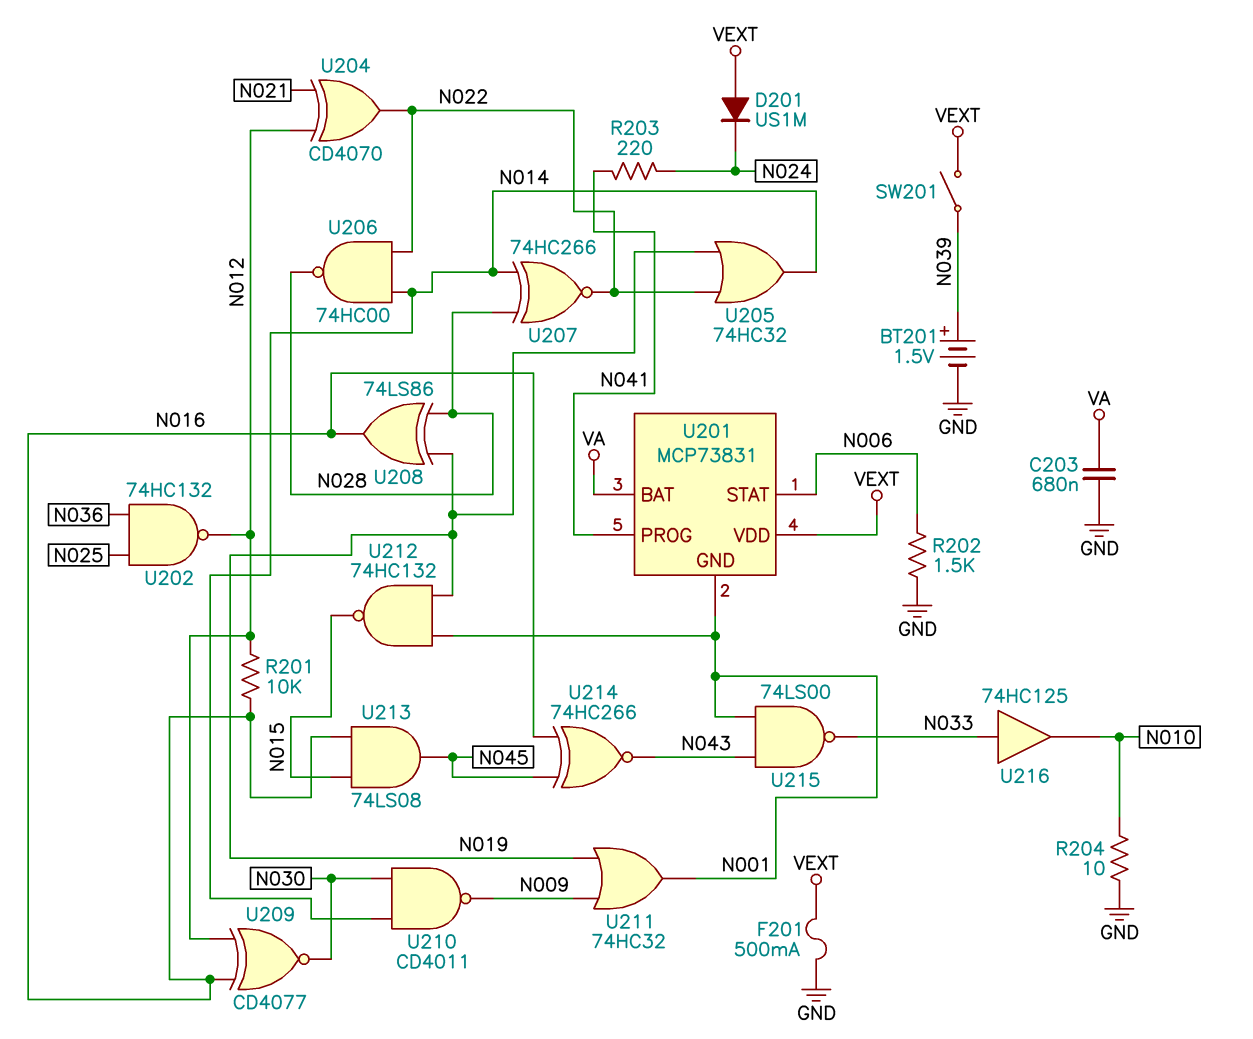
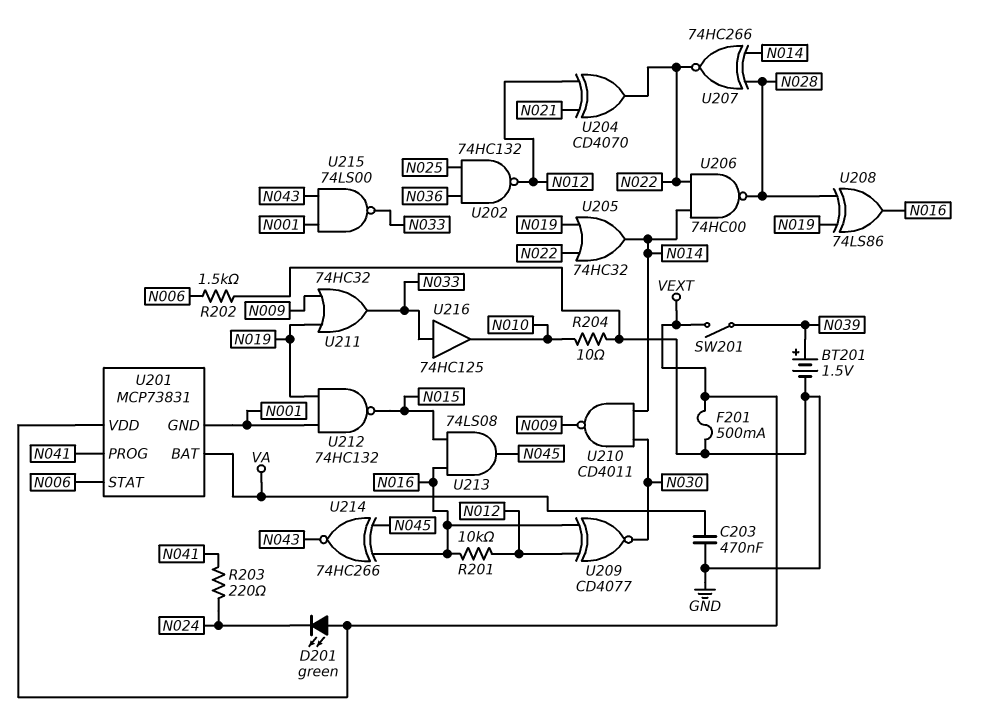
C203: 680nF (GND, VA) -> 470nF (GND, VA)
D201: diode US1M (A VEXT, K N024) -> LED green (A VEXT, K N024)
U211: OR 74HC32 (in N009, in N019, out N001) -> OR 74HC32 (in N009, in N019, out N033)

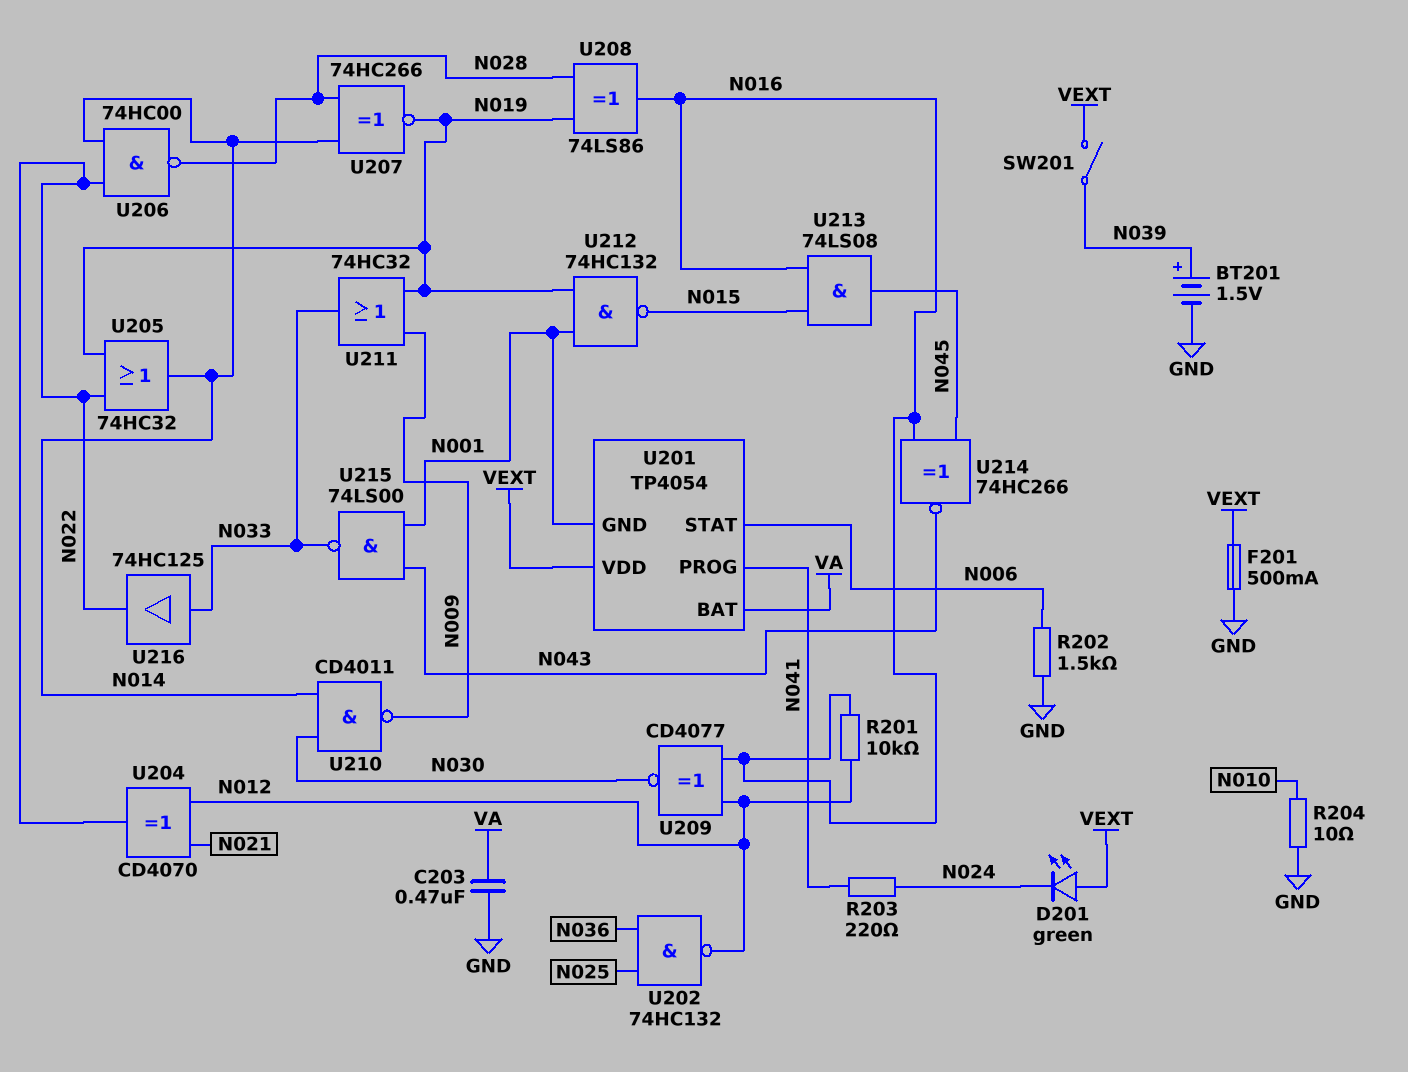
U201: MCP73831 -> TP4054
U207: XNOR 74HC266 (in N014, in N028, out N022) -> XNOR 74HC266 (in N014, in N028, out N019)
U216: buffer 74HC125 (in N033, out N010) -> buffer 74HC125 (in N033, out N022)

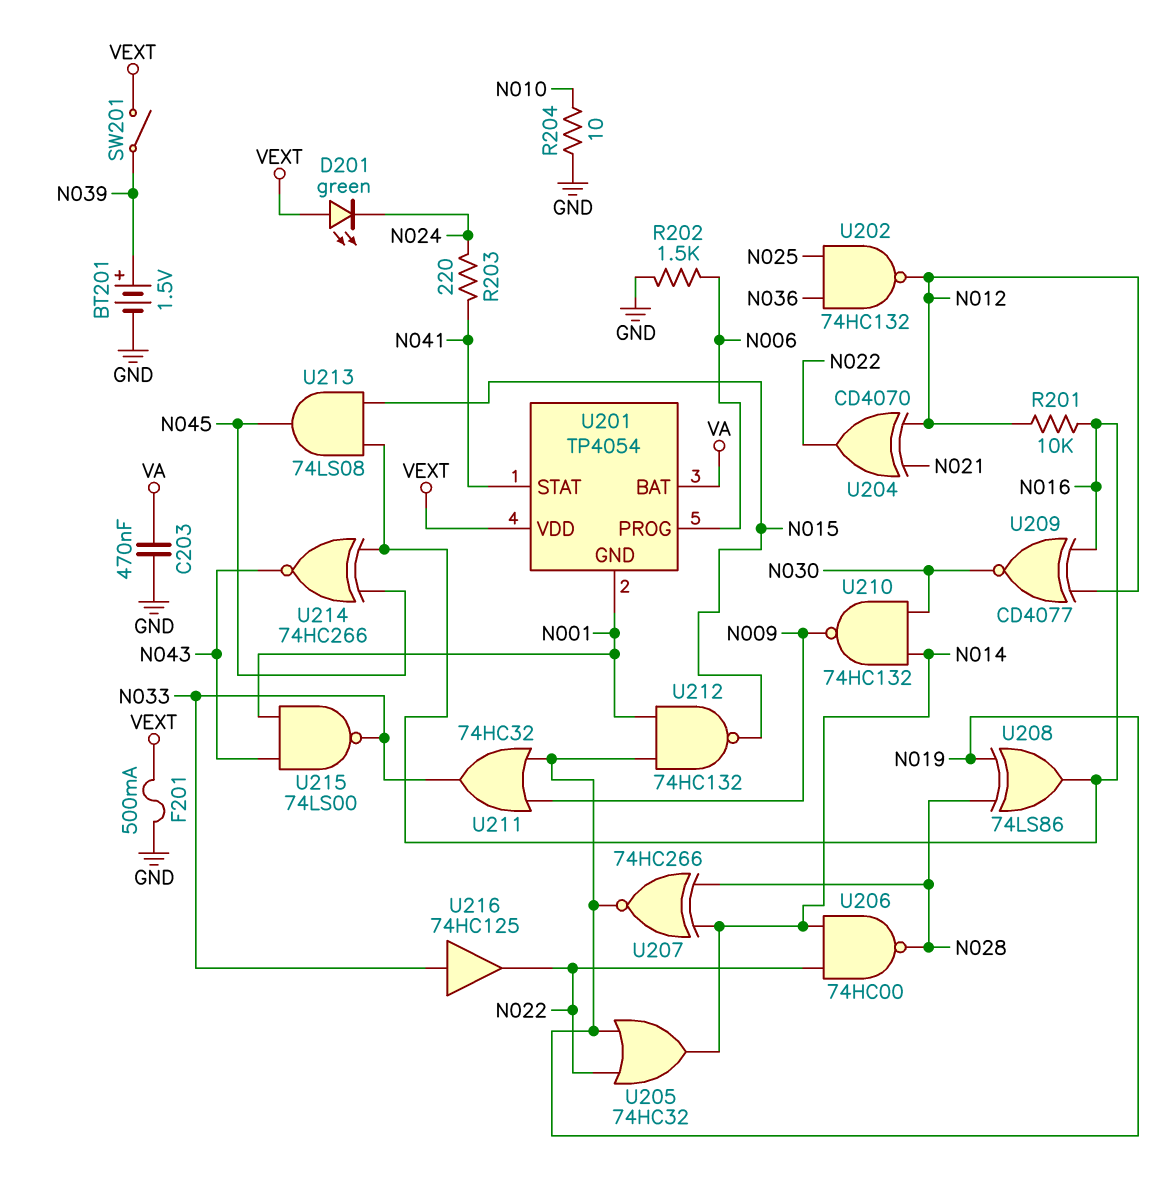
U201 pin PROG: N041 -> N006
U201 pin STAT: N006 -> N041
U210: NAND CD4011 (in N014, in N030, out N009) -> NAND 74HC132 (in N014, in N030, out N009)

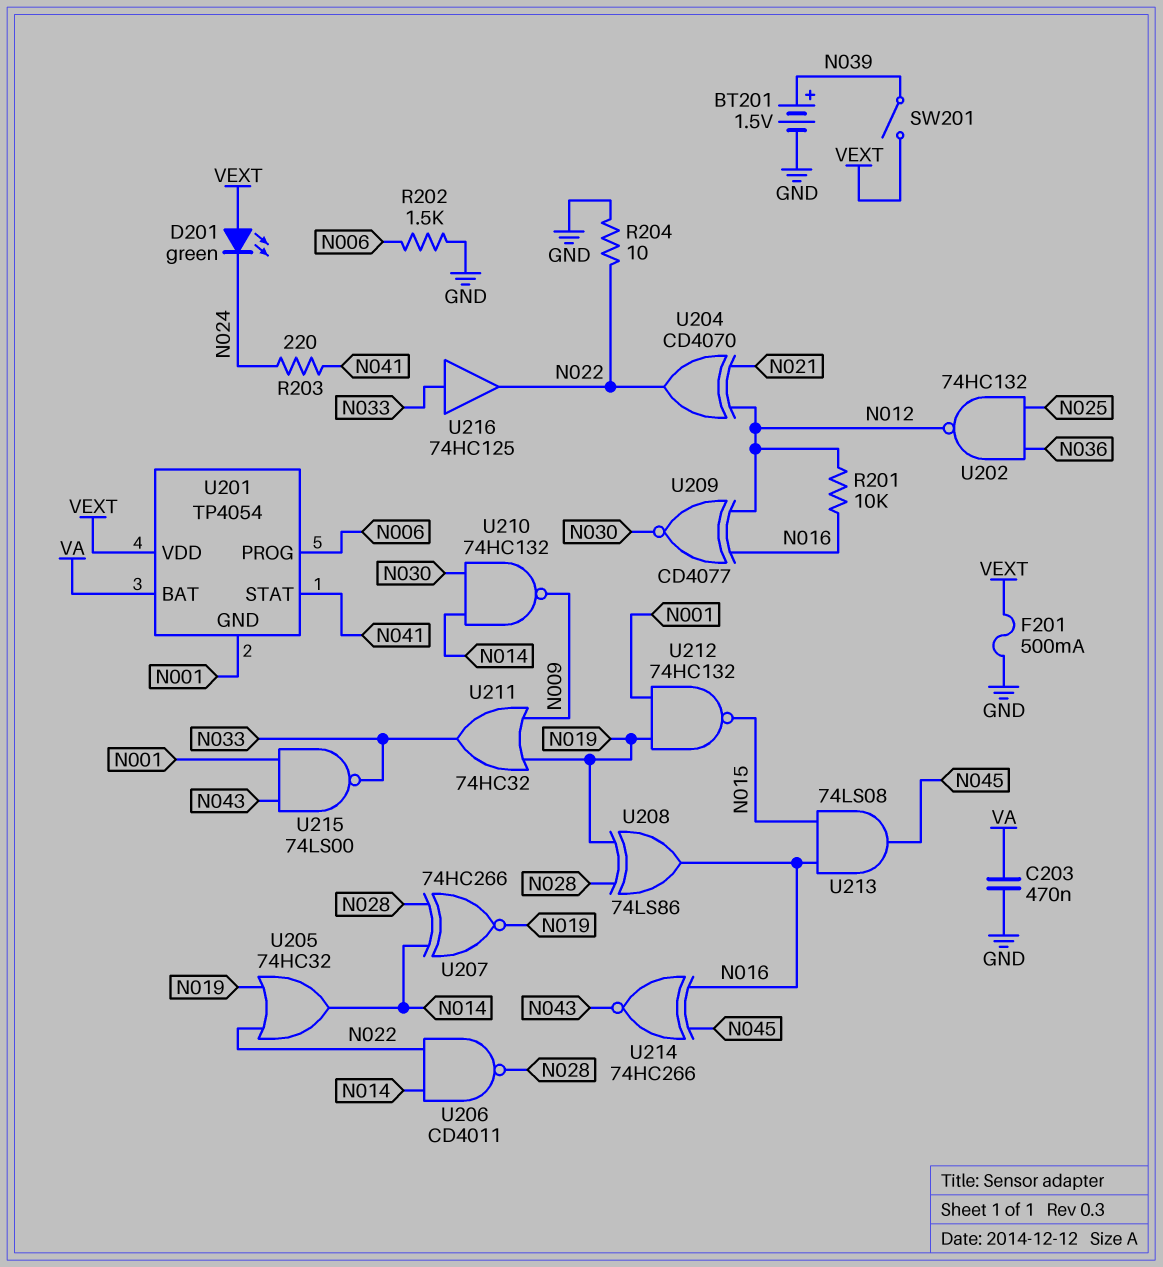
R204: 10 (GND, N010) -> 10 (GND, N022)
U206: NAND 74HC00 (in N014, in N022, out N028) -> NAND CD4011 (in N014, in N022, out N028)

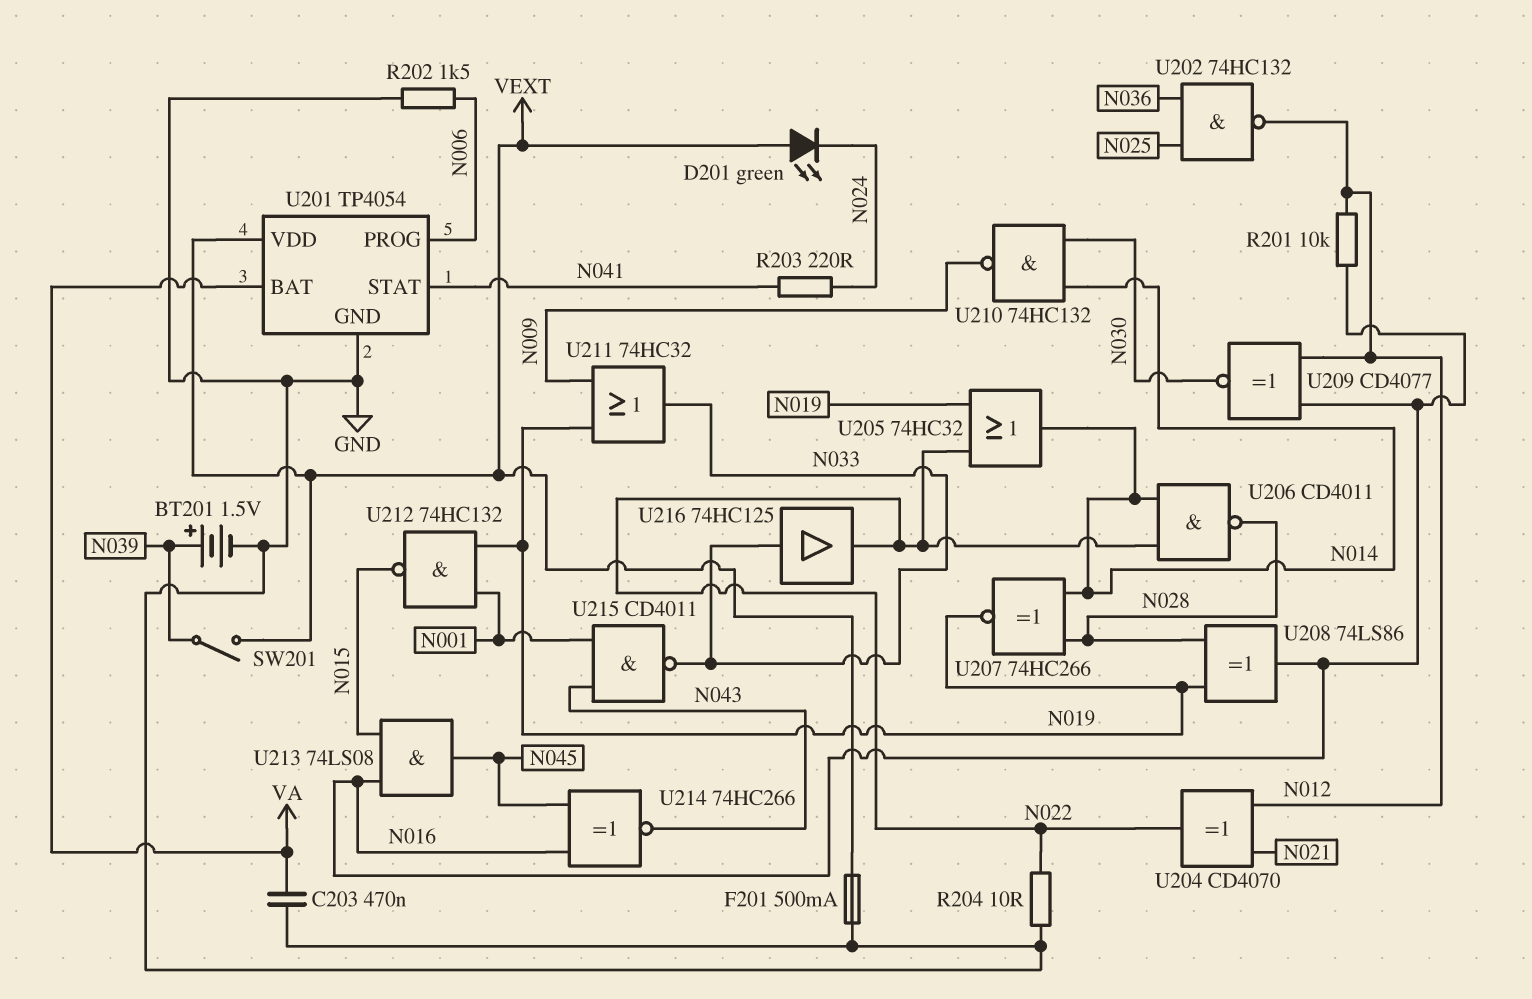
U201 pin GND: N001 -> GND
U215: NAND 74LS00 (in N001, in N043, out N033) -> NAND CD4011 (in N001, in N043, out N033)

